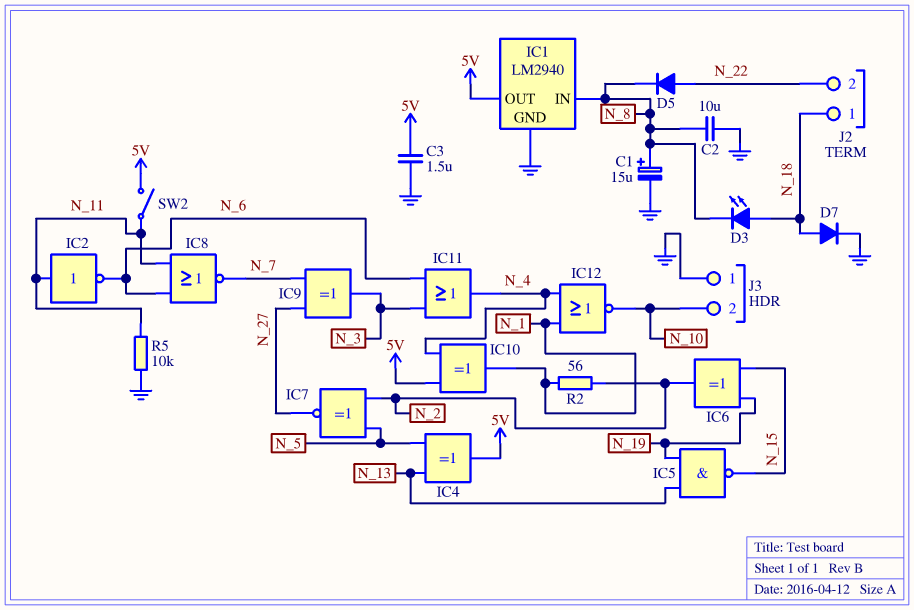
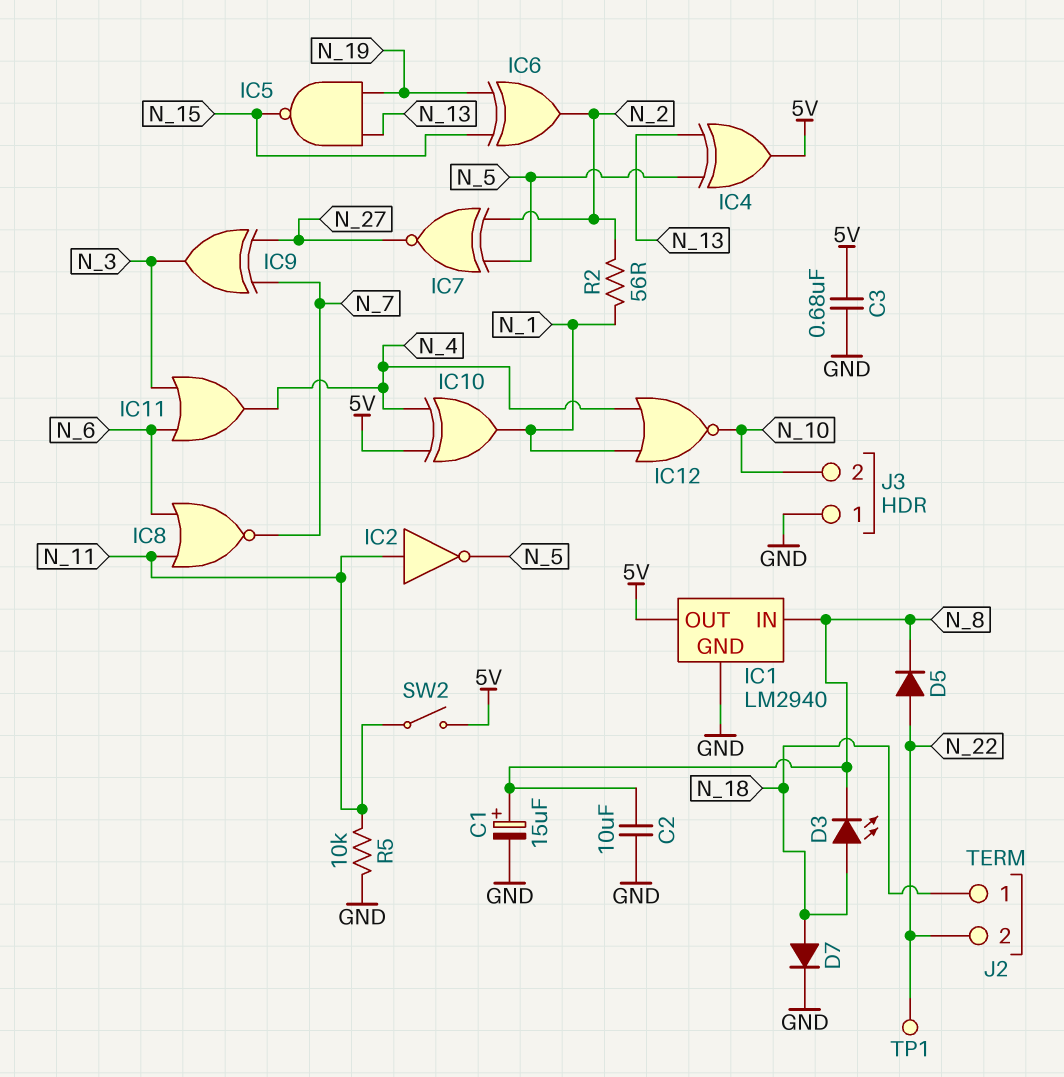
C3: 1.5uF (5V, GND) -> 680nF (5V, GND)
IC2: NOT (in N_11, out N_6) -> NOT (in N_11, out N_5)
TP1: none -> test point (N_22)

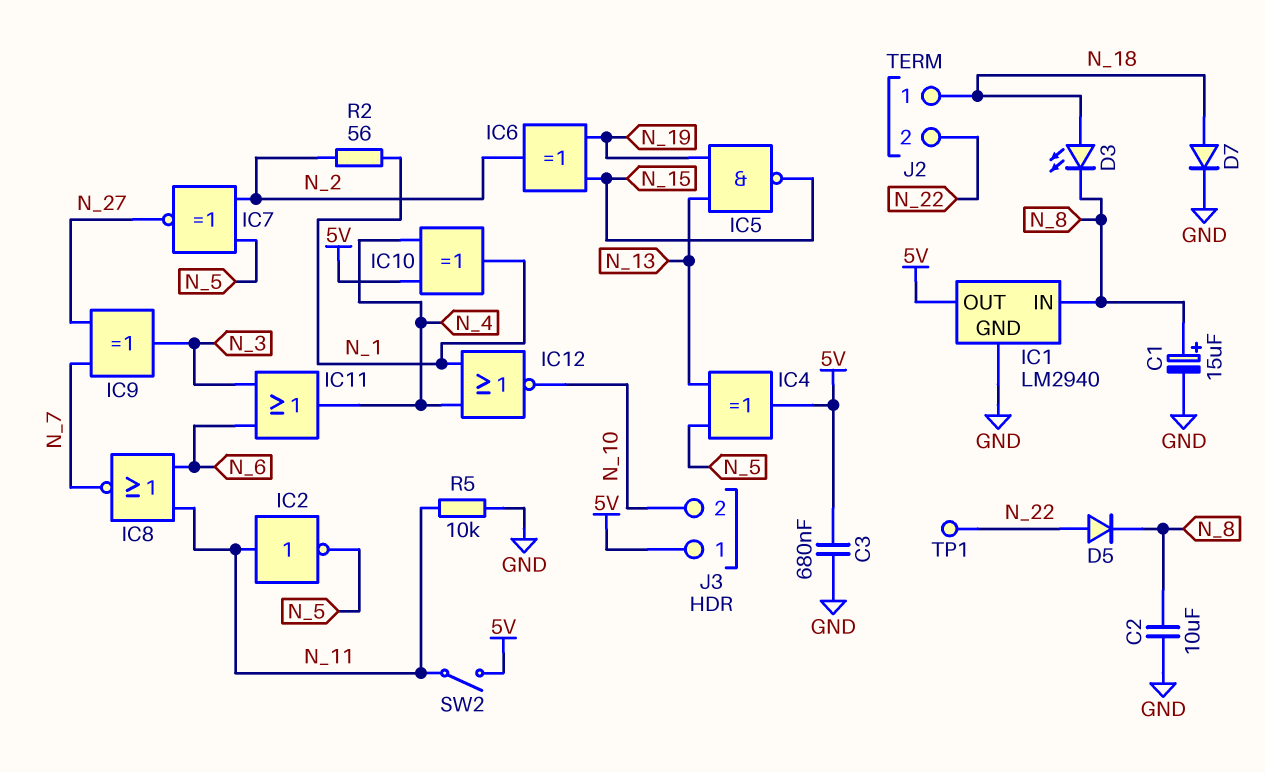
J3 pin 1: GND -> 5V

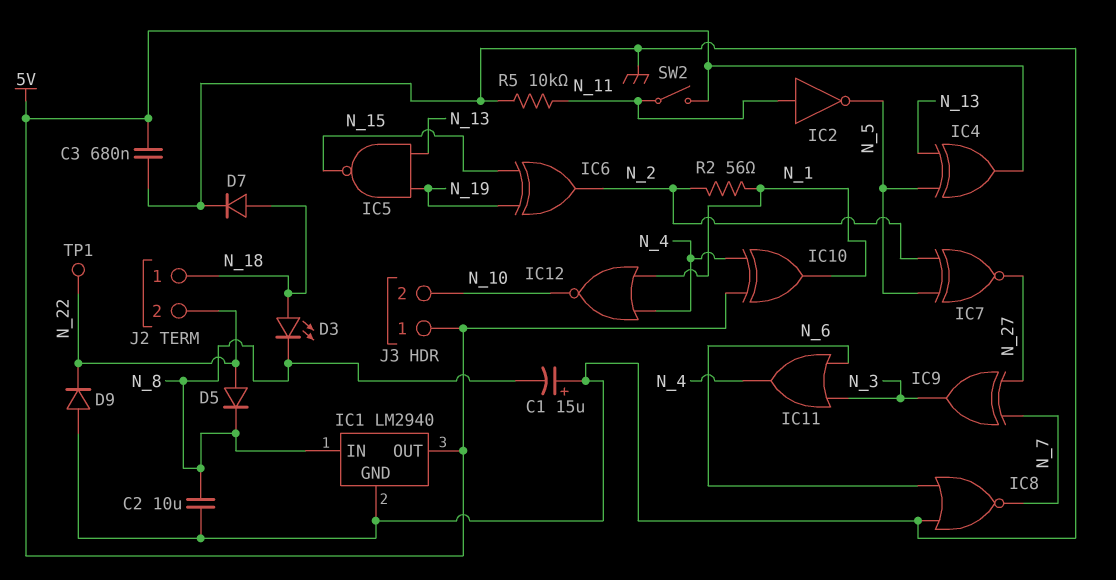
C1: 15uF (plus N_8, minus GND) -> 15uF (plus GND, minus N_8)
D9: none -> diode (A GND, K N_22)
IC8: NOR (in N_6, in N_11, out N_7) -> NOR (in GND, in N_6, out N_7)

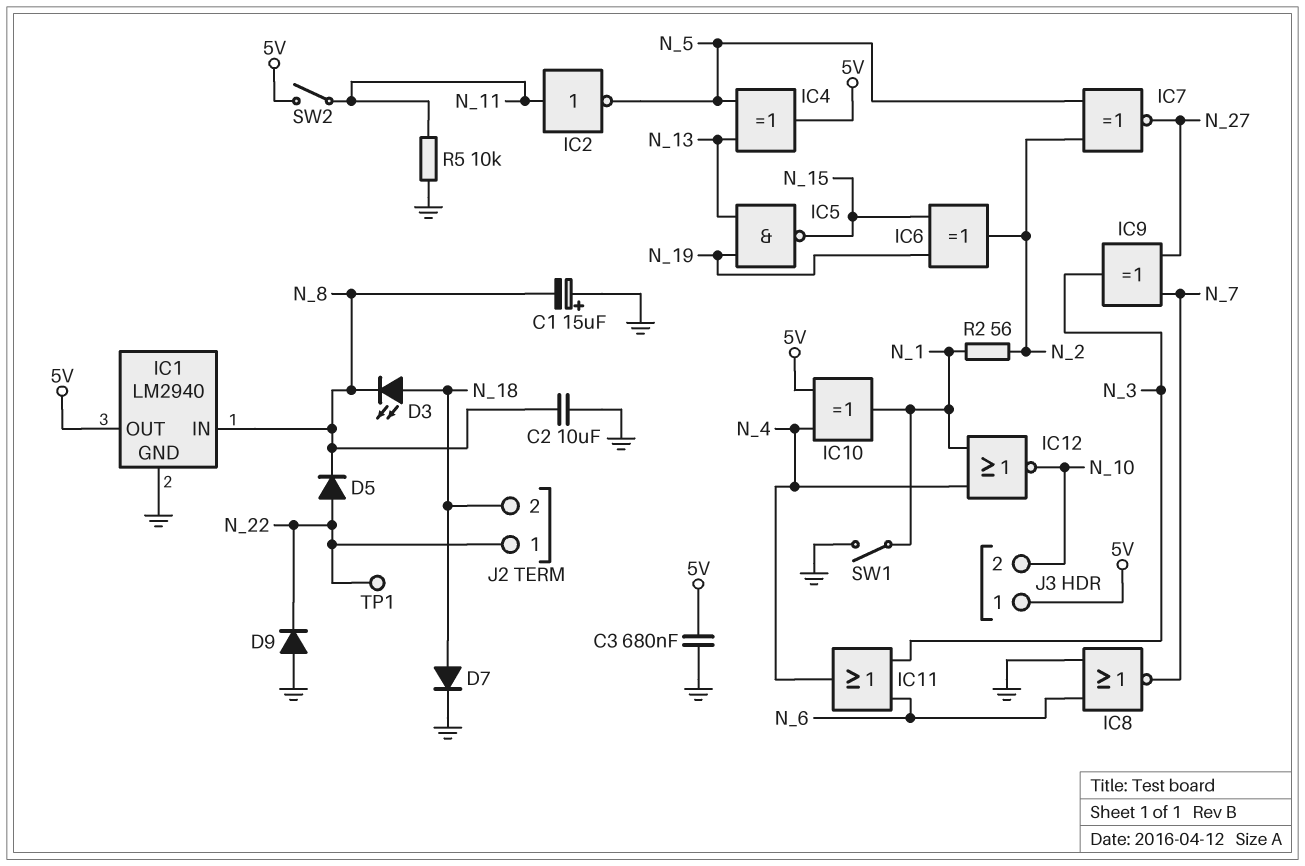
J2 pin 1: N_18 -> N_22
J2 pin 2: N_22 -> N_18
SW1: none -> switch (GND, N_1)

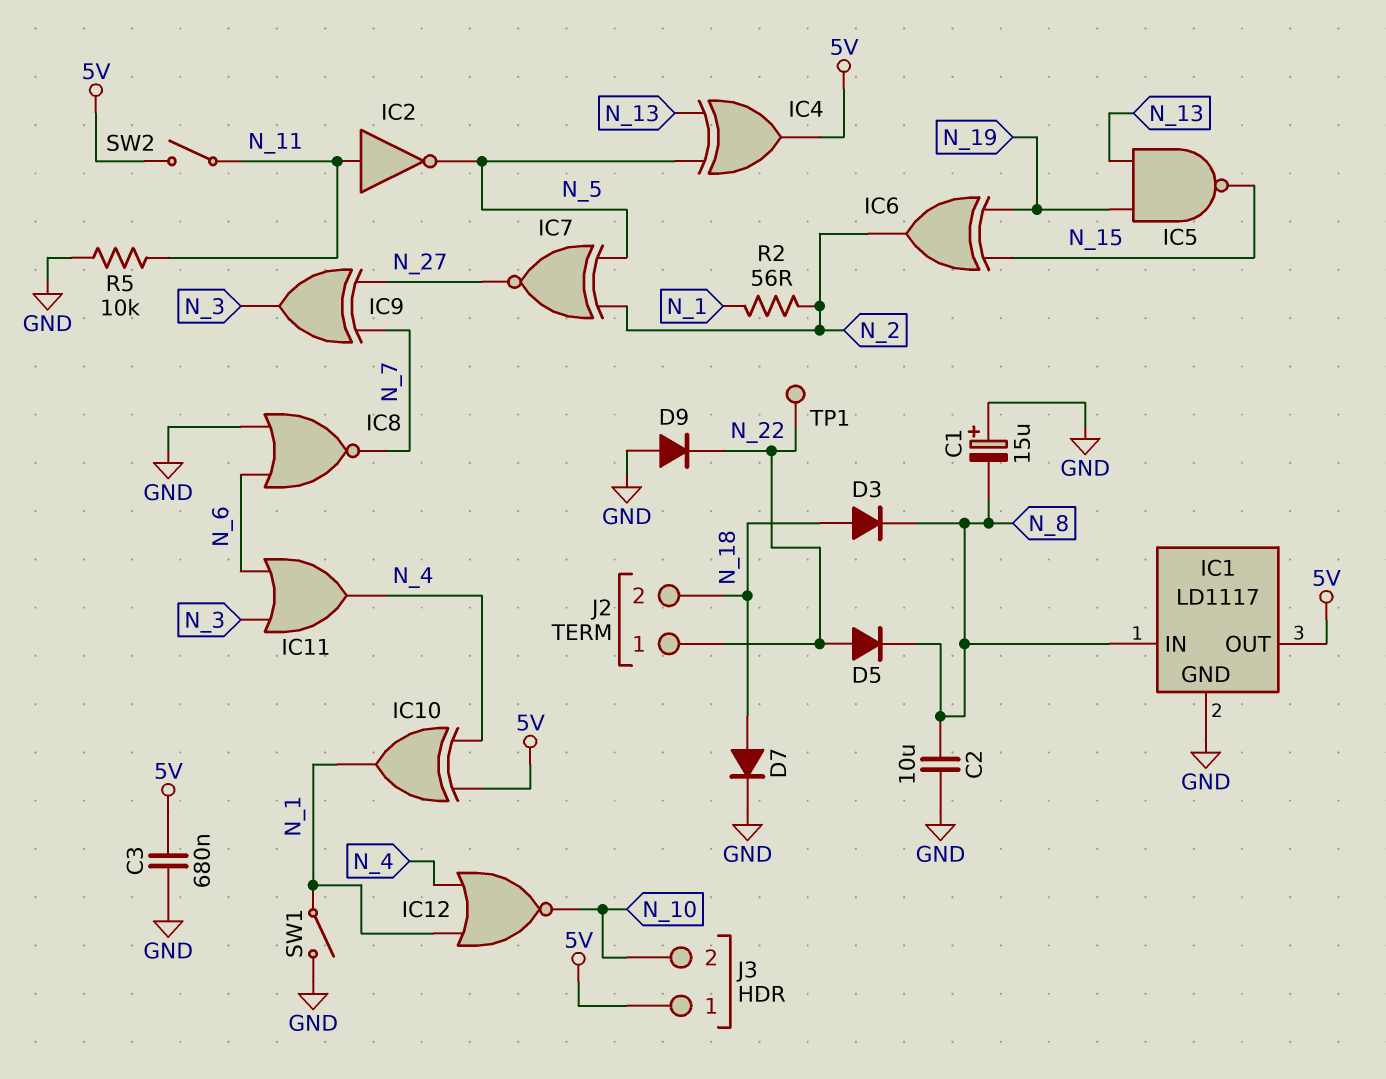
D3: LED (A N_18, K N_8) -> diode (A N_18, K N_8)
IC1: LM2940 -> LD1117

